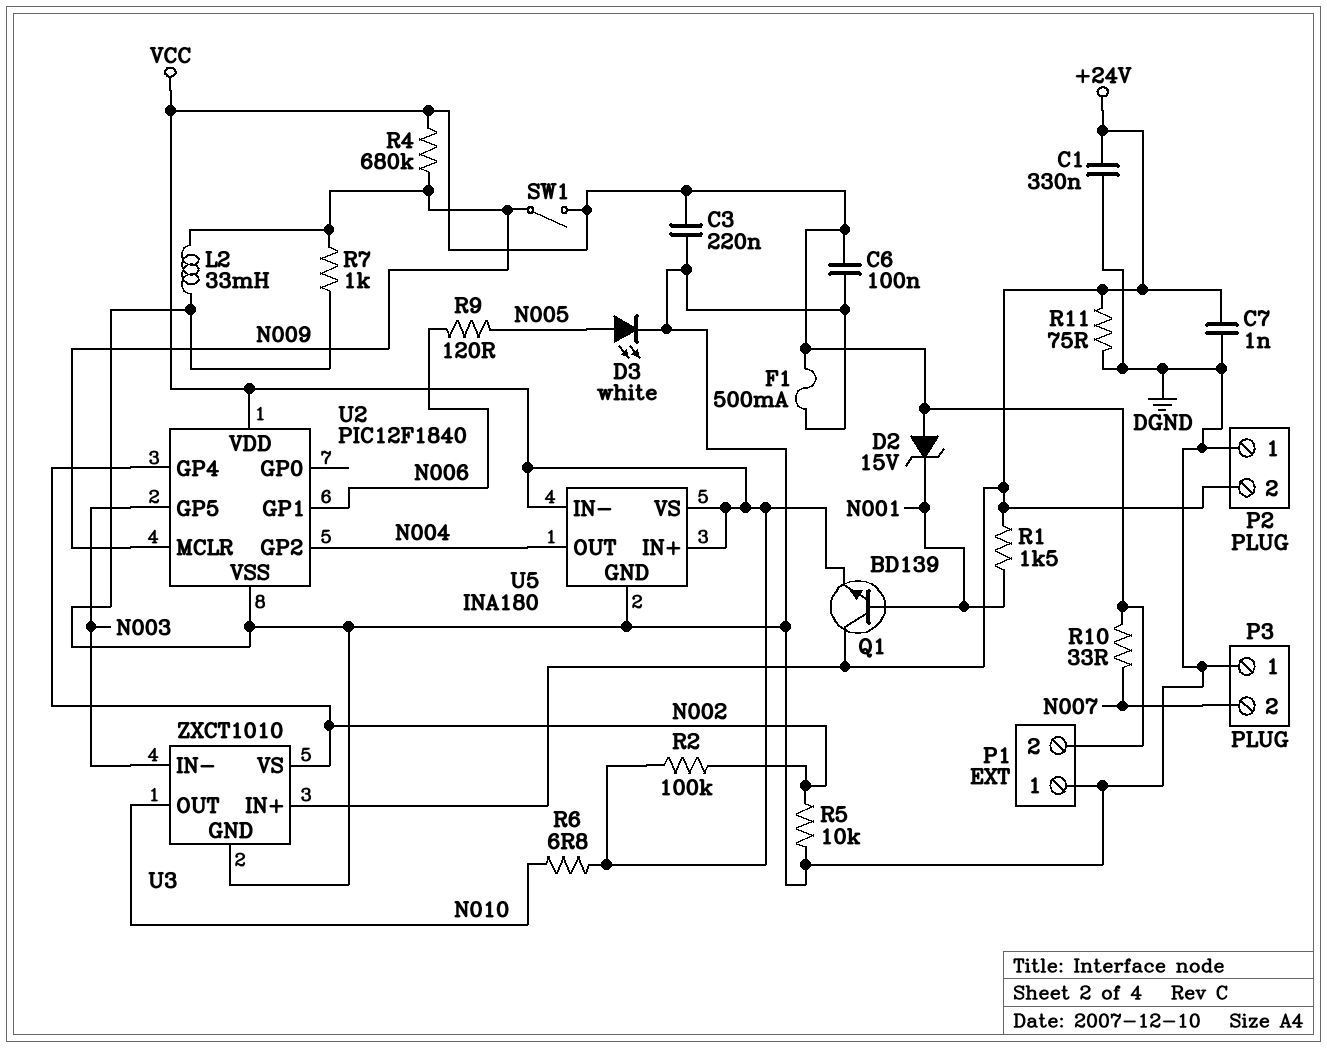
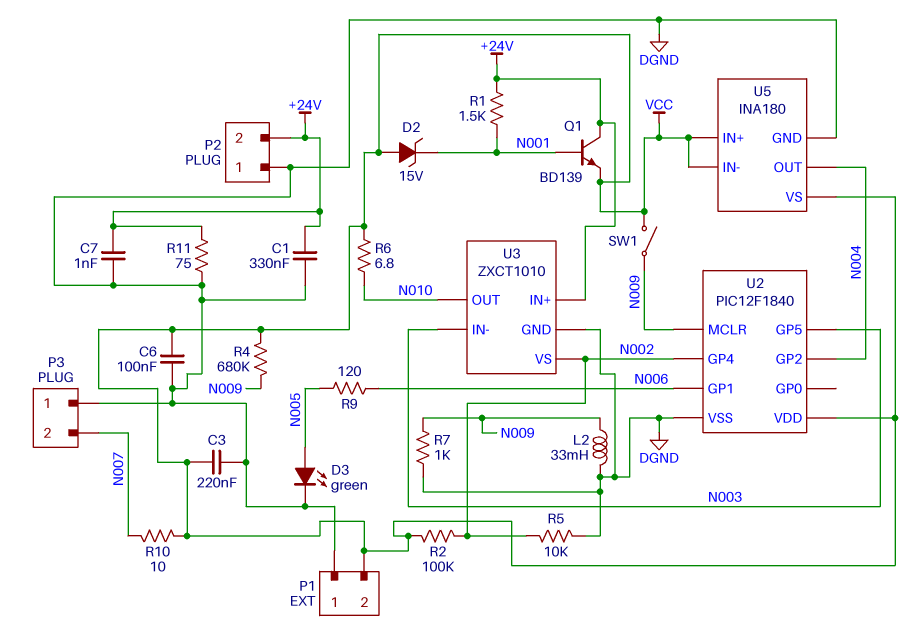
D3: LED white (A N005, K DGND) -> LED green (A N005, K DGND)
F1: 500mA (DGND, VCC) -> none
R10: 33 (N007, VCC) -> 10 (N007, VCC)

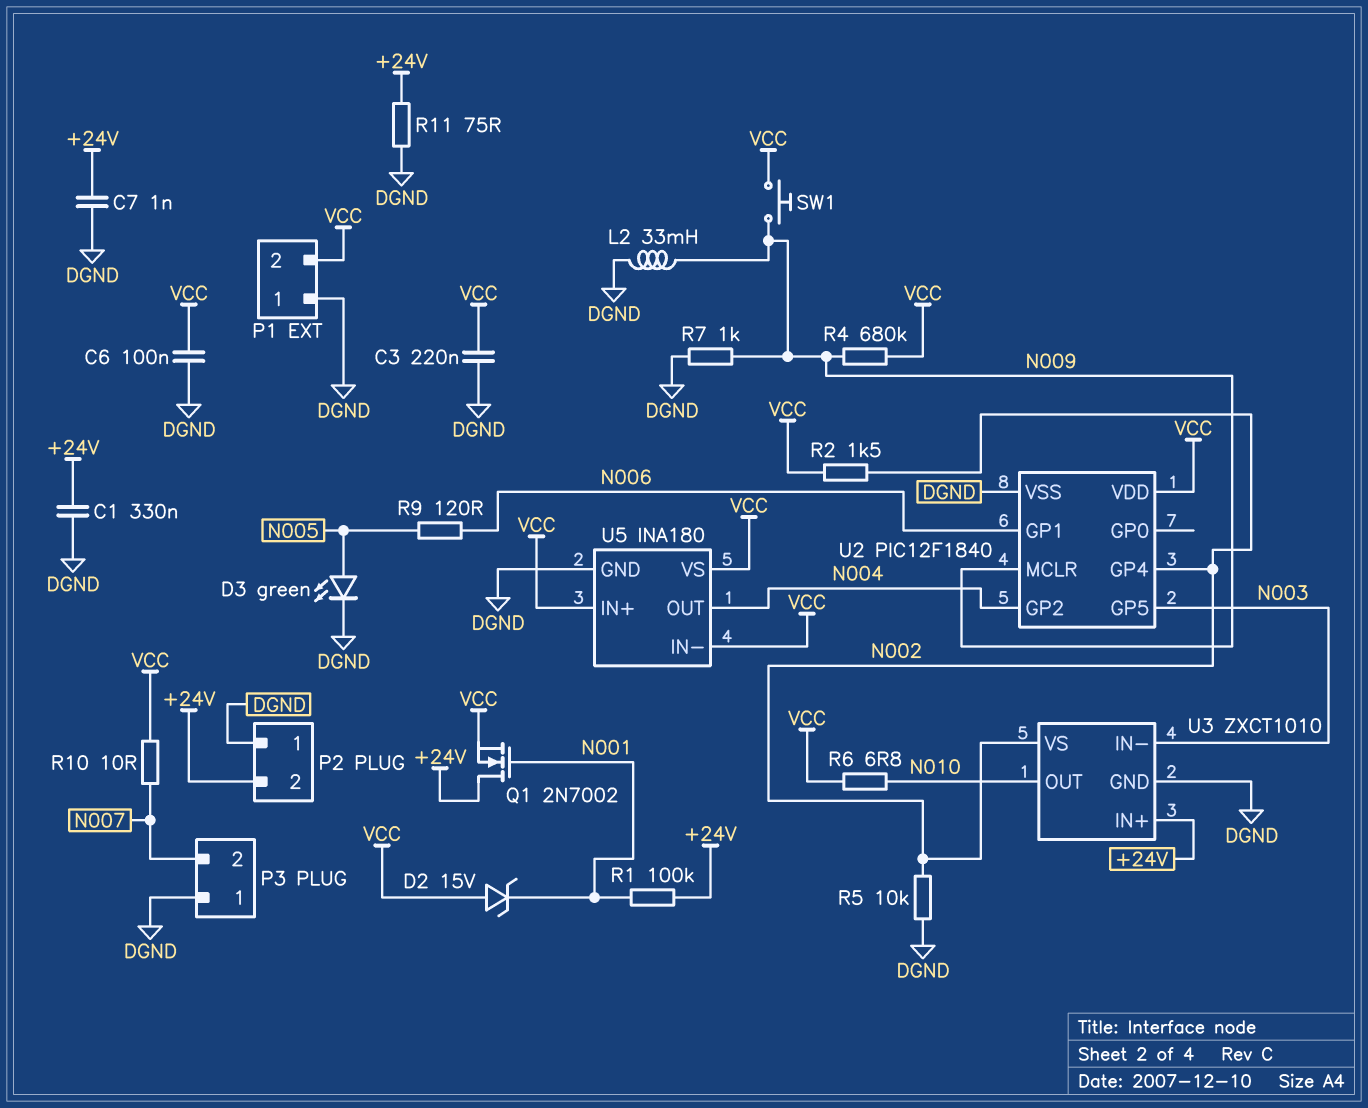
Q1: NPN BD139 (B N001, C +24V, E VCC) -> NMOS 2N7002 (G N001, D +24V, S VCC)
R1: 1.5k (+24V, N001) -> 100k (+24V, N001)
R2: 100k (N002, VCC) -> 1.5k (N002, VCC)
SW1: switch (N009, VCC) -> button (N009, VCC)

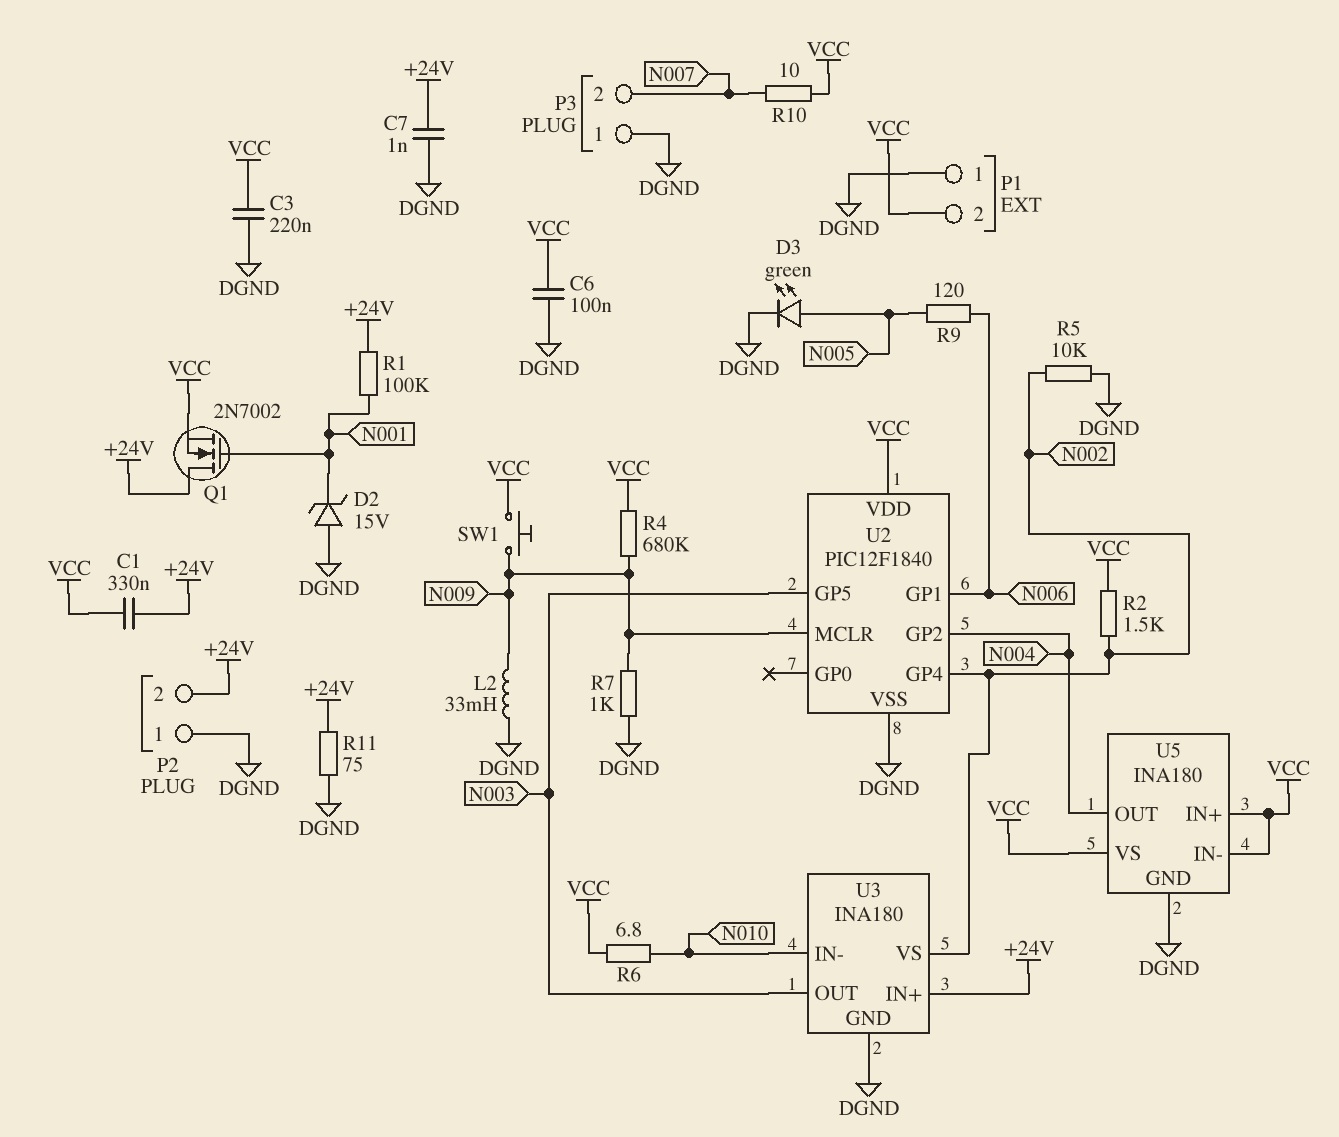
C1: 330nF (+24V, DGND) -> 330nF (+24V, VCC)
D2: zener 15V (A VCC, K N001) -> zener 15V (A DGND, K N001)
U3: ZXCT1010 -> INA180
U3 pin IN-: N003 -> N010
U3 pin OUT: N010 -> N003

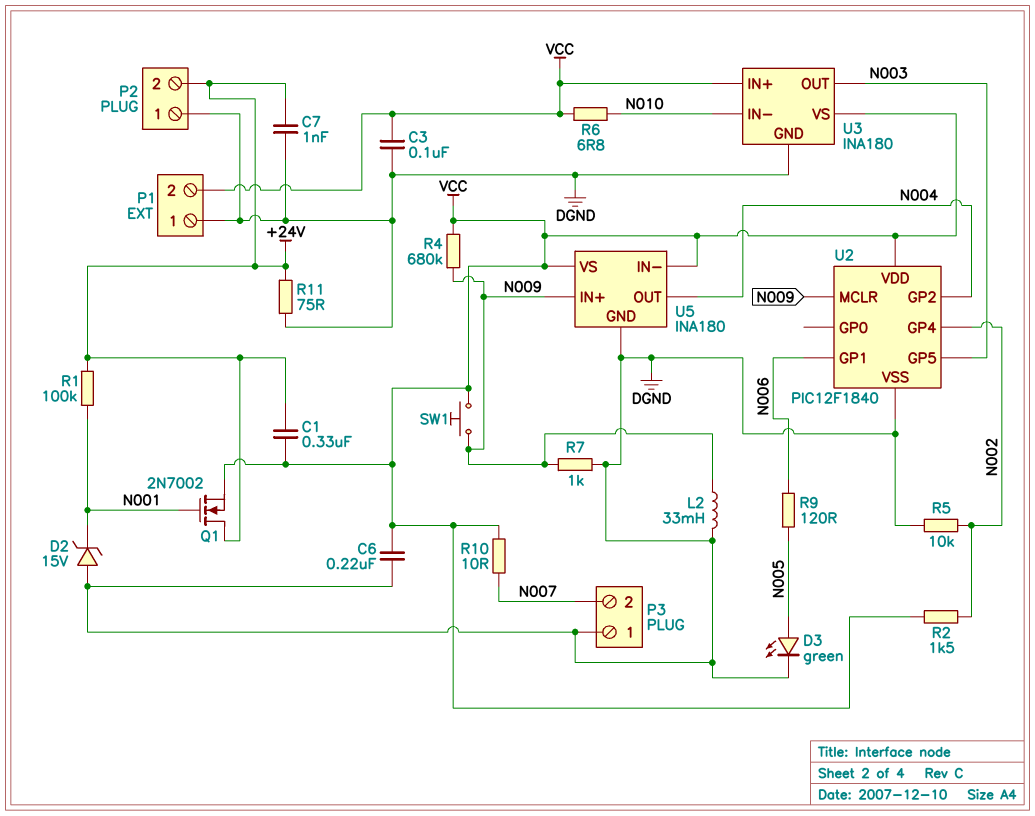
C3: 220nF (DGND, VCC) -> 100nF (DGND, VCC)
C6: 100nF (DGND, VCC) -> 220nF (DGND, VCC)
U3 pin IN+: +24V -> VCC
U3 pin VS: N002 -> VCC
U5 pin IN+: VCC -> N009

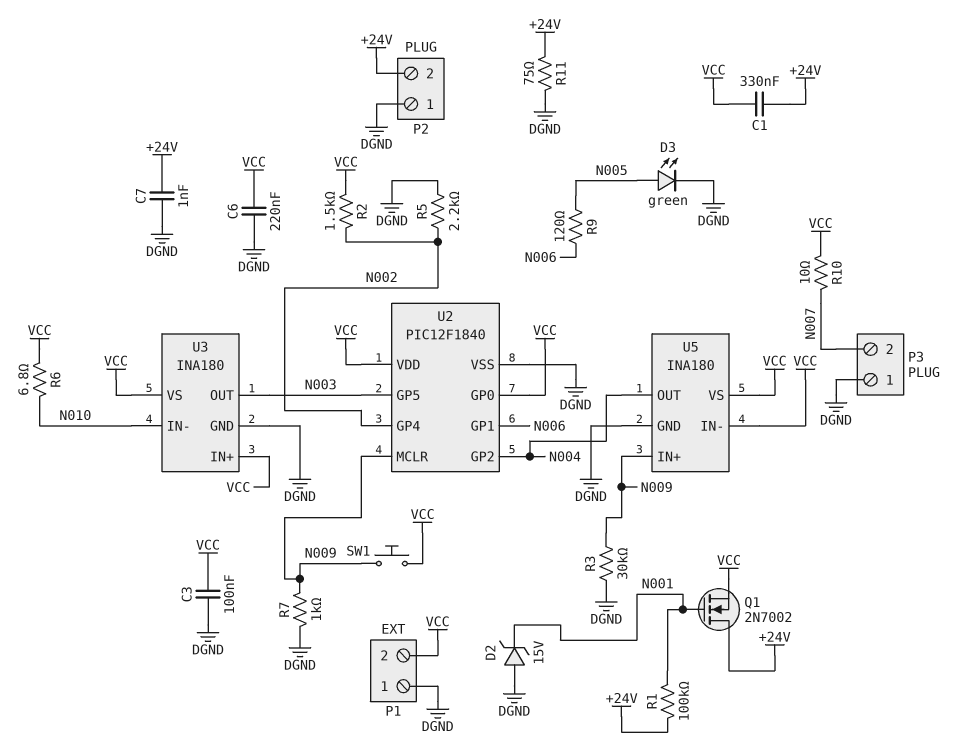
L2: 33mH (DGND, N009) -> none
R3: none -> 30k (DGND, N009)
R4: 680k (N009, VCC) -> none
R5: 10k (DGND, N002) -> 2.2k (DGND, N002)
U2 pin GP0: none -> VCC

